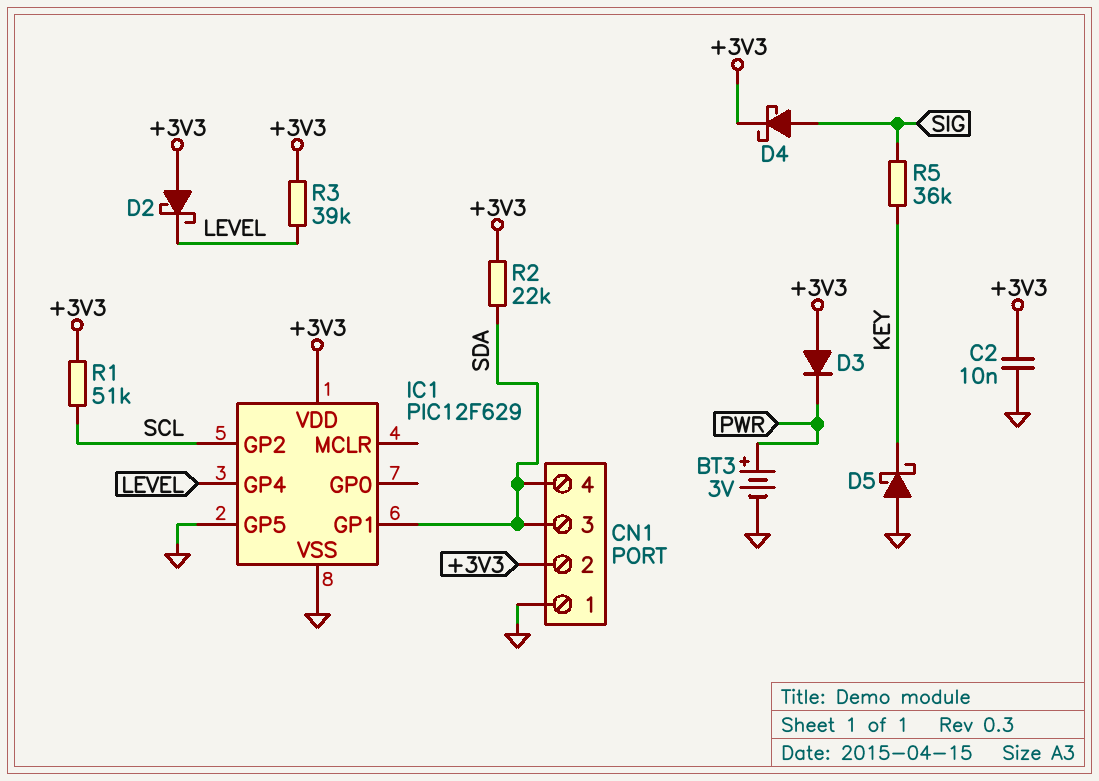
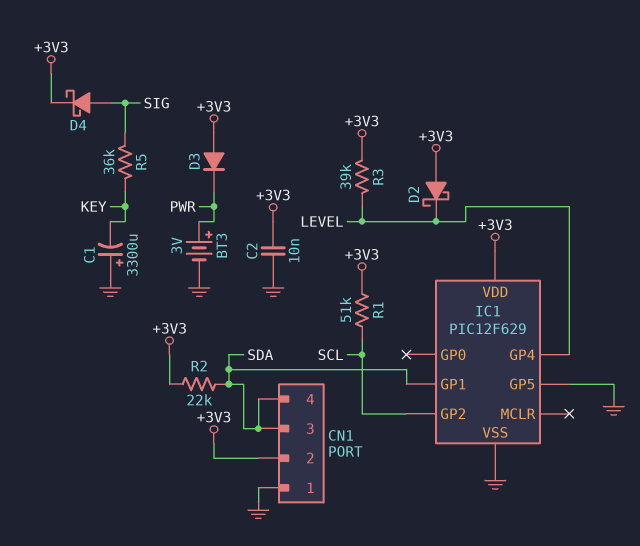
C1: none -> 3300uF (plus GND, minus KEY)
D5: schottky (A GND, K KEY) -> none

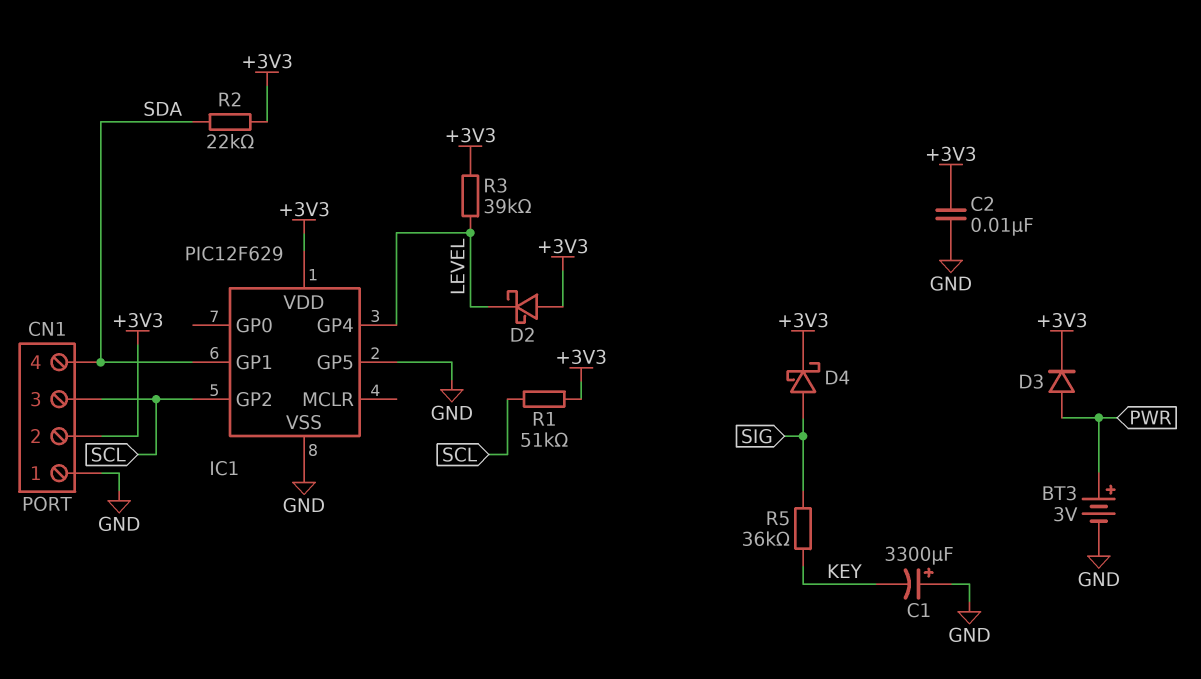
CN1 pin 3: SDA -> SCL
D3: diode (A +3V3, K PWR) -> diode (A PWR, K +3V3)

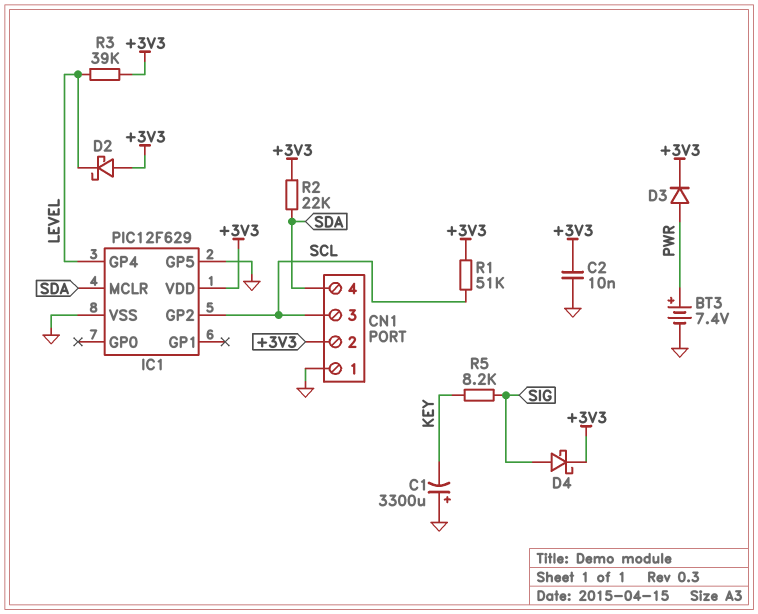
BT3: 3V (plus PWR, minus GND) -> 7.4V (plus PWR, minus GND)
IC1 pin GP1: SDA -> none
IC1 pin MCLR: none -> SDA
R5: 36k (KEY, SIG) -> 8.2k (KEY, SIG)

